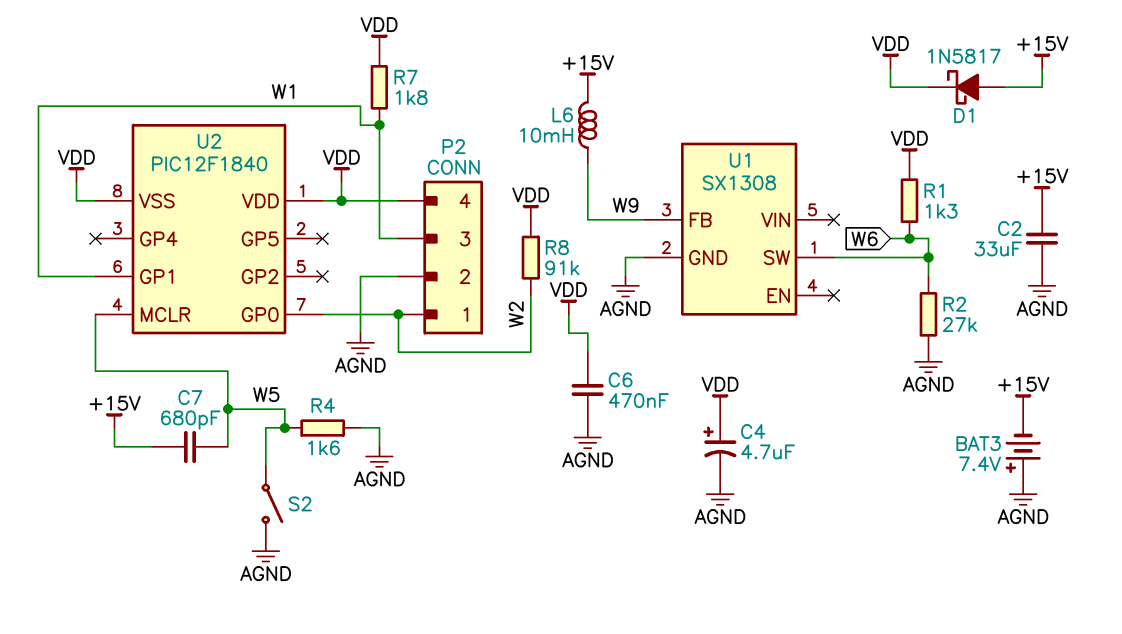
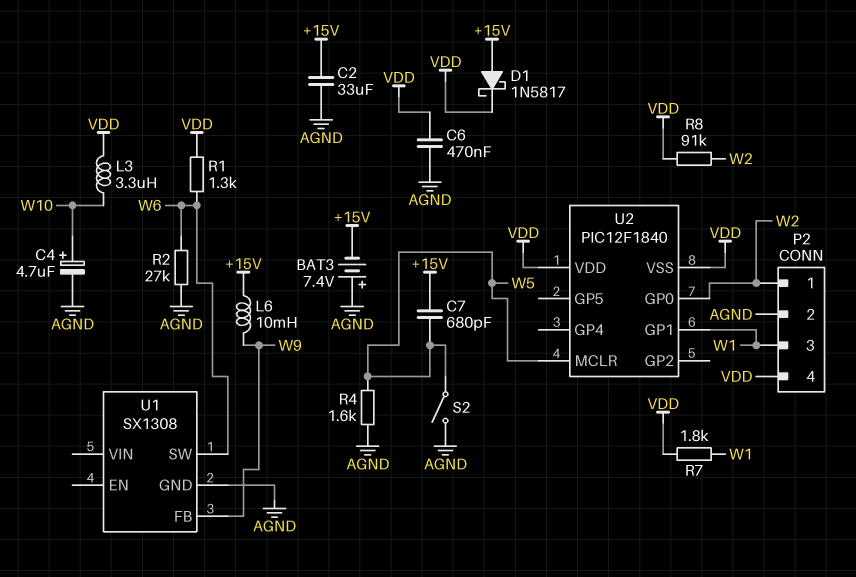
C4: 4.7uF (plus VDD, minus AGND) -> 4.7uF (plus W10, minus AGND)
L3: none -> 3.3uH (VDD, W10)

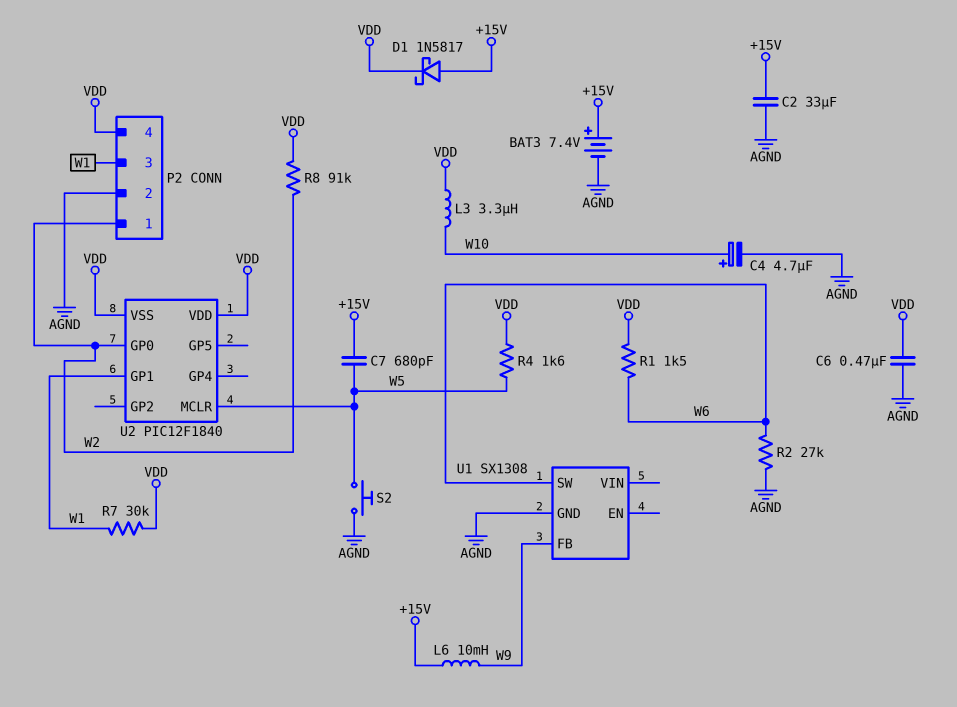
BAT3: 7.4V (plus AGND, minus +15V) -> 7.4V (plus +15V, minus AGND)
R1: 1.3k (VDD, W6) -> 1.5k (VDD, W6)
R4: 1.6k (AGND, W5) -> 1.6k (VDD, W5)
R7: 1.8k (VDD, W1) -> 30k (VDD, W1)
S2: switch (AGND, W5) -> button (AGND, W5)

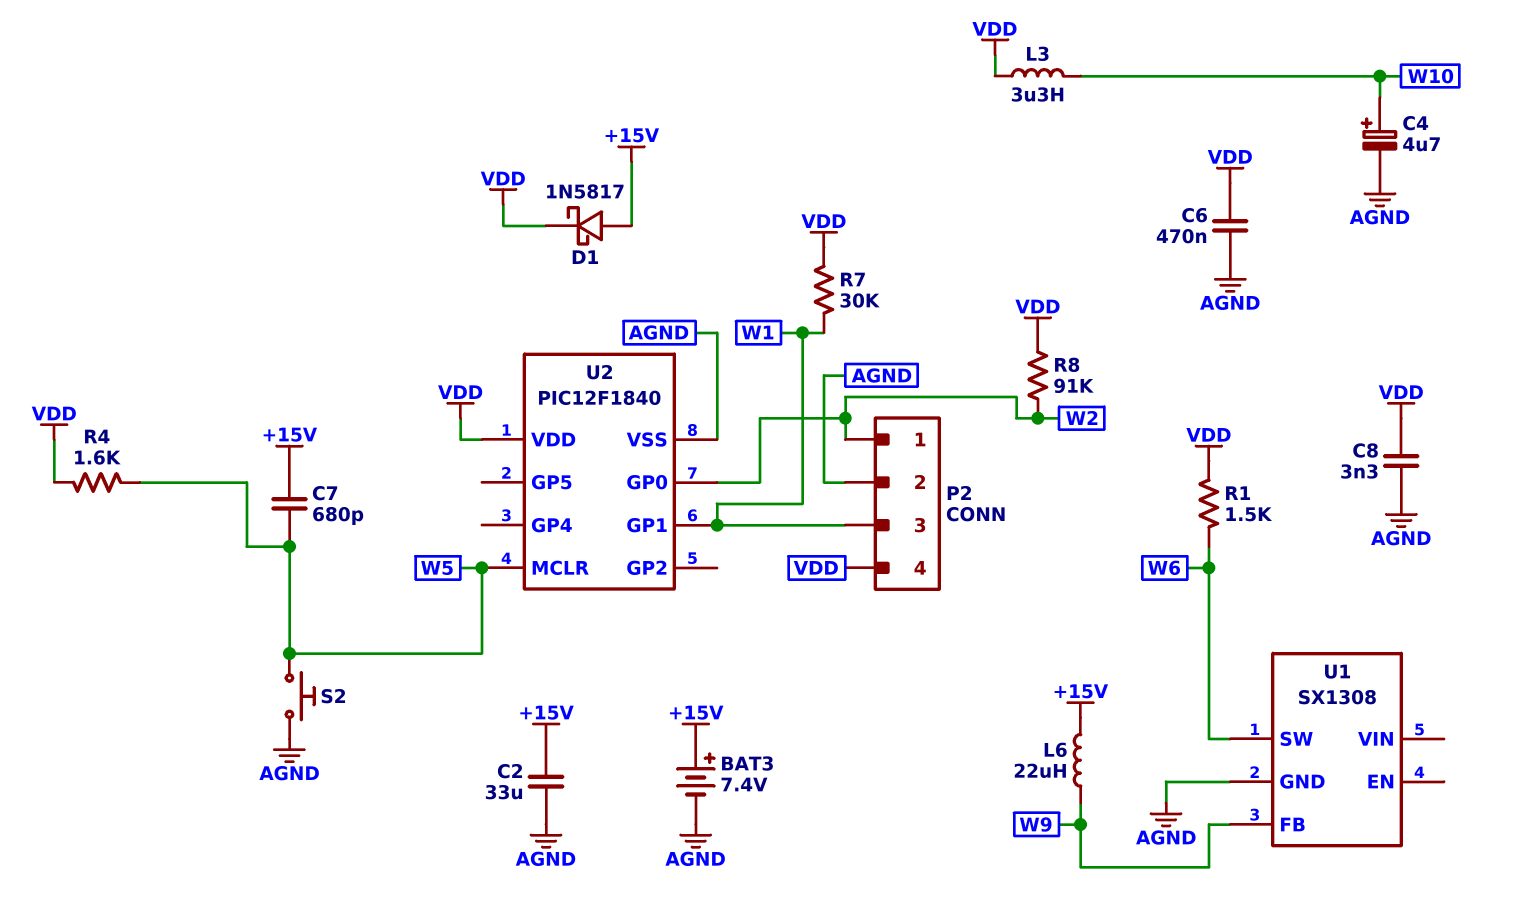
C8: none -> 3.3nF (AGND, VDD)
L6: 10mH (+15V, W9) -> 22uH (+15V, W9)
R2: 27k (AGND, W6) -> none
U2 pin VSS: VDD -> AGND

